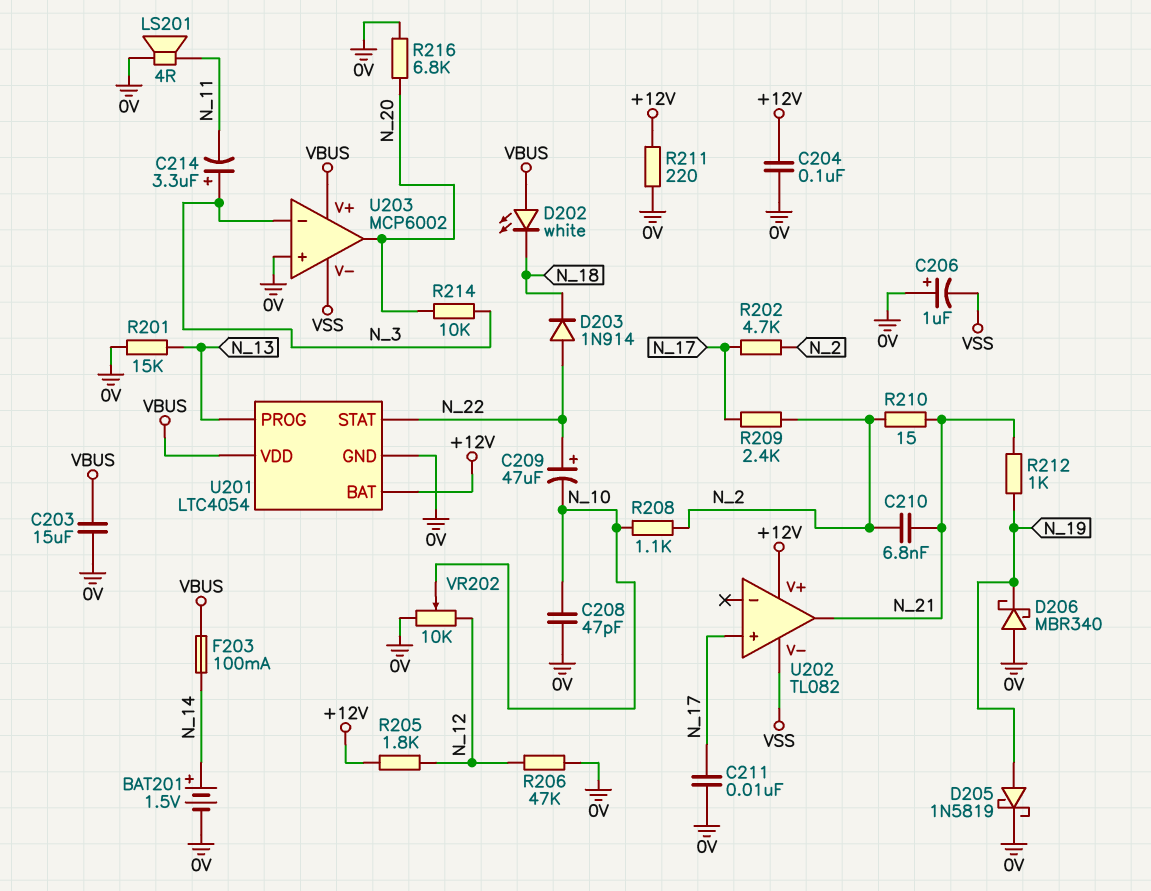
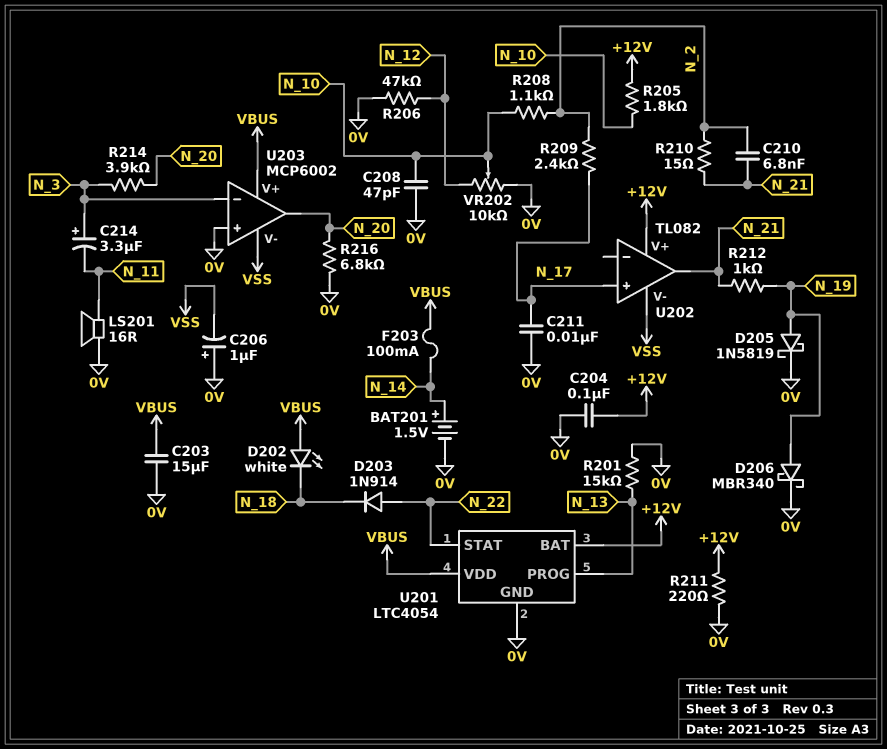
C209: 47uF (plus N_22, minus N_10) -> none
D206: schottky MBR340 (A 0V, K N_19) -> schottky MBR340 (A N_19, K 0V)
LS201: speaker 4R (0V, N_11) -> speaker 16R (0V, N_11)
R202: 4.7k (N_2, N_17) -> none
R205: 1.8k (+12V, N_12) -> 1.8k (+12V, N_10)
R214: 10k (N_3, N_20) -> 3.9k (N_3, N_20)

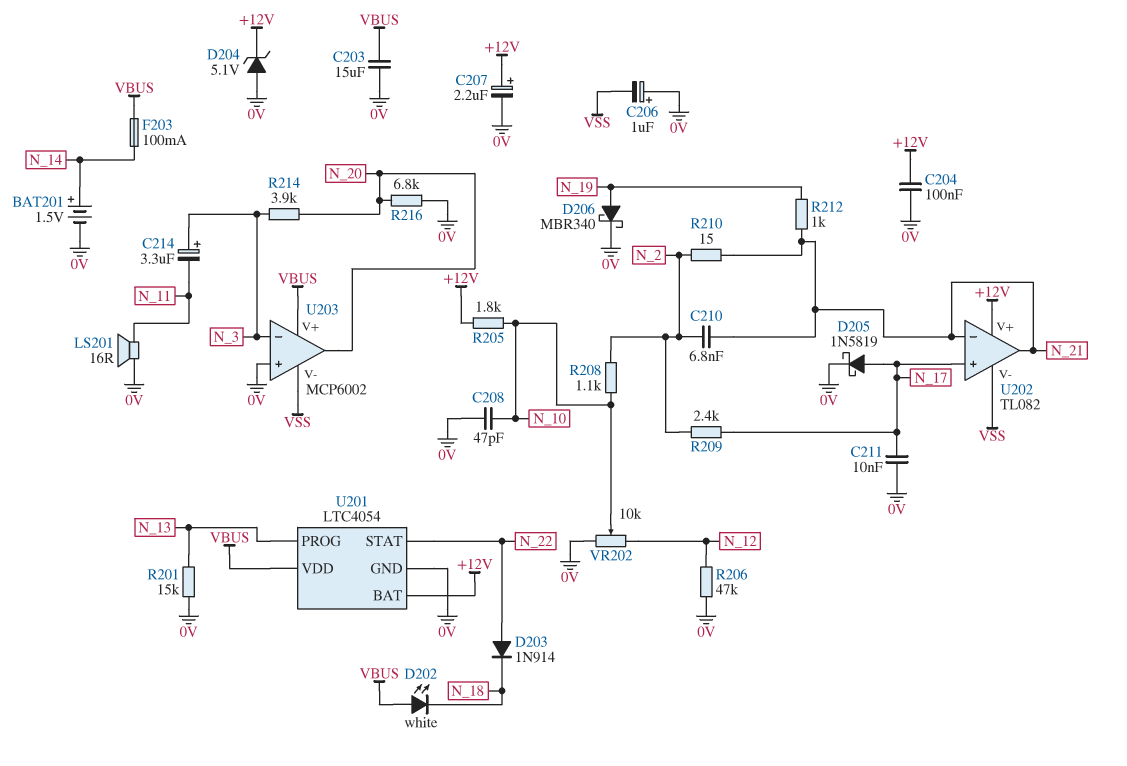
C207: none -> 2.2uF (plus +12V, minus 0V)
D204: none -> zener 5.1V (A 0V, K +12V)
D205: schottky 1N5819 (A N_19, K 0V) -> schottky 1N5819 (A N_17, K 0V)
R211: 220 (+12V, 0V) -> none
U202 pin in-: none -> N_21

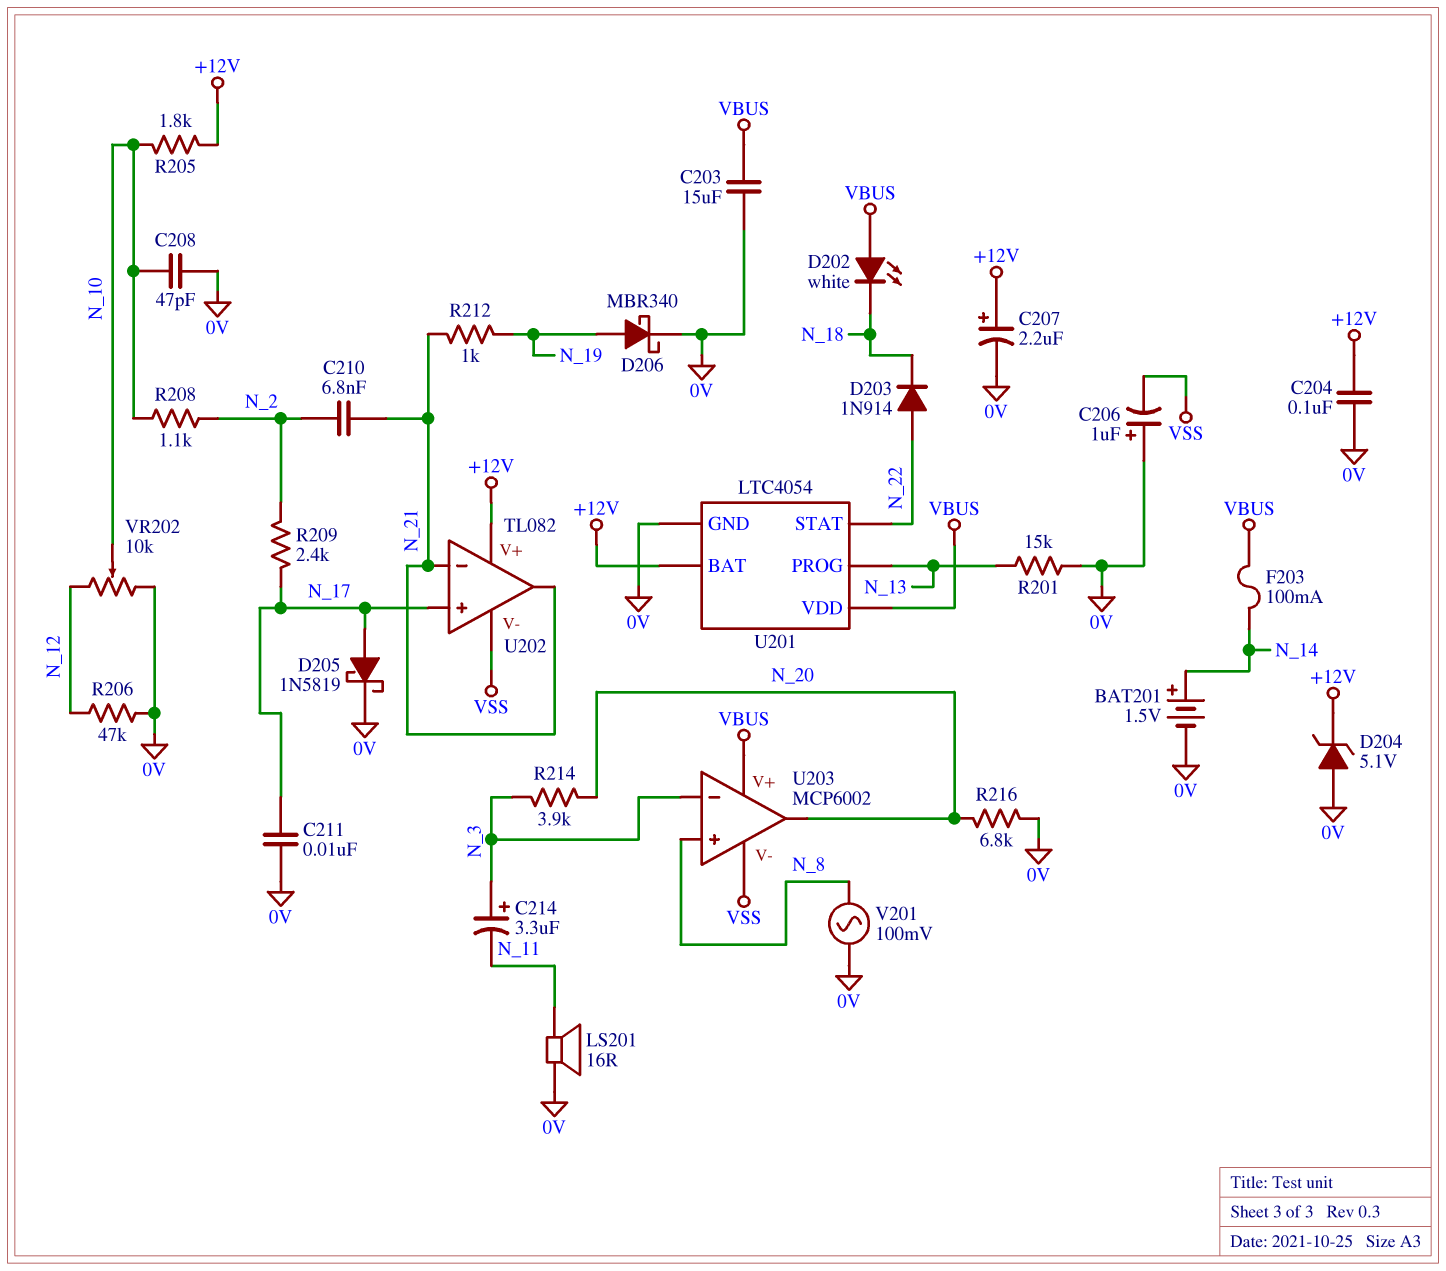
R210: 15 (N_2, N_21) -> none
U203 pin in+: 0V -> N_8
V201: none -> AC 100mV (0V, N_8)

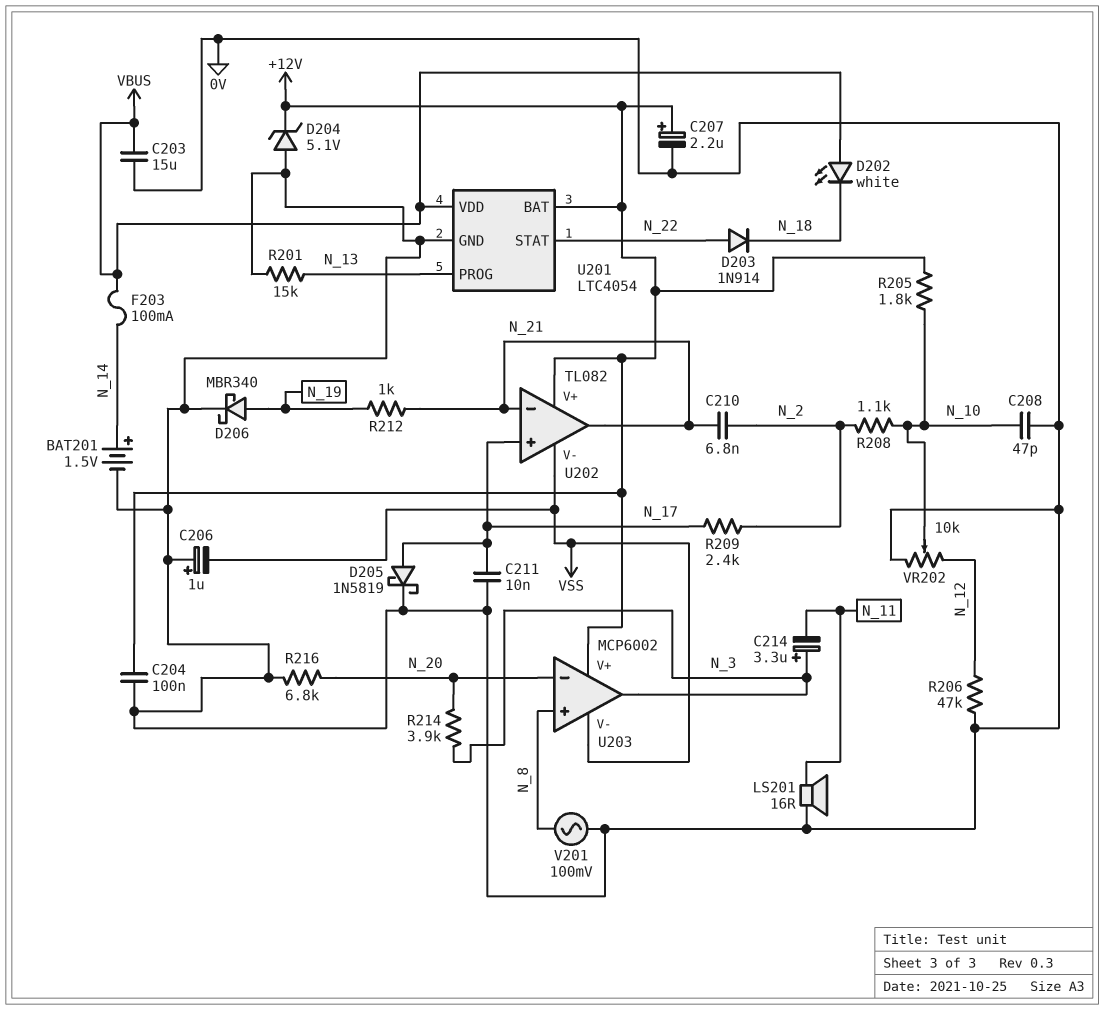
U203 pin V+: VBUS -> +12V
U203 pin in-: N_3 -> N_20
U203 pin out: N_20 -> N_3

